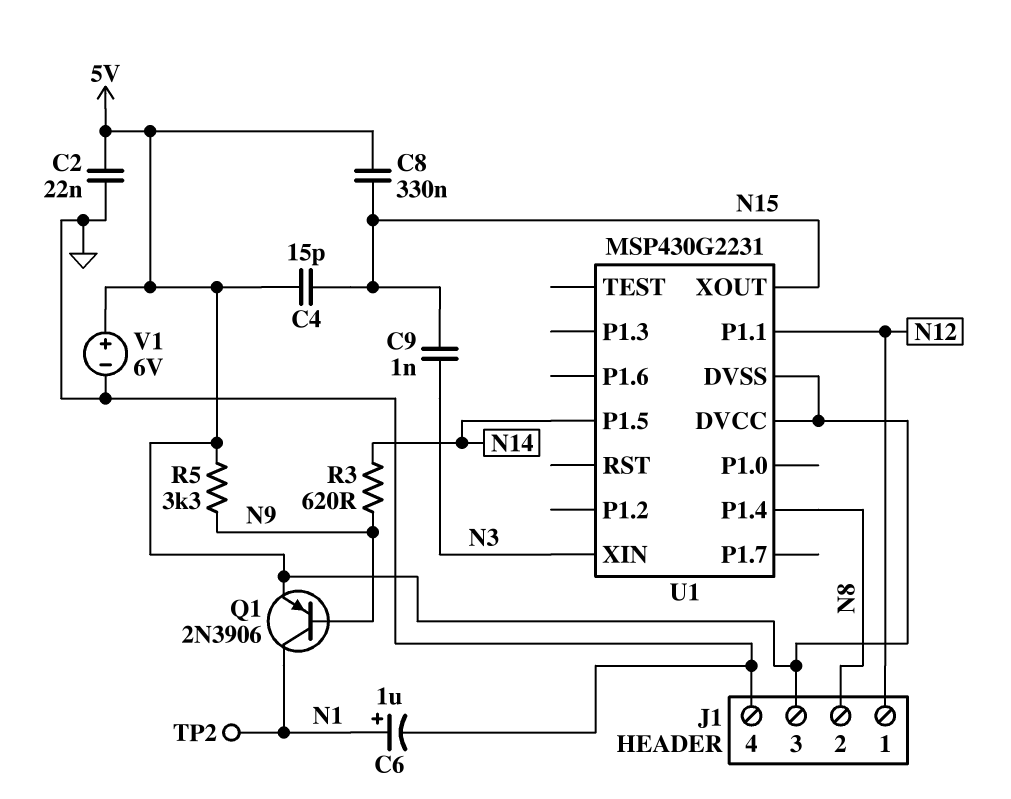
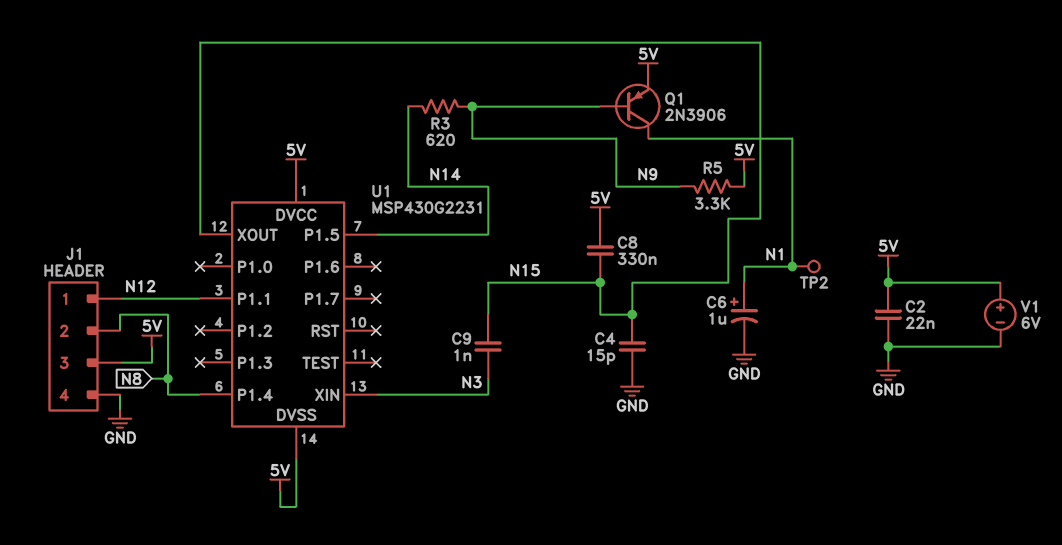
C4: 15pF (5V, N15) -> 15pF (GND, N15)

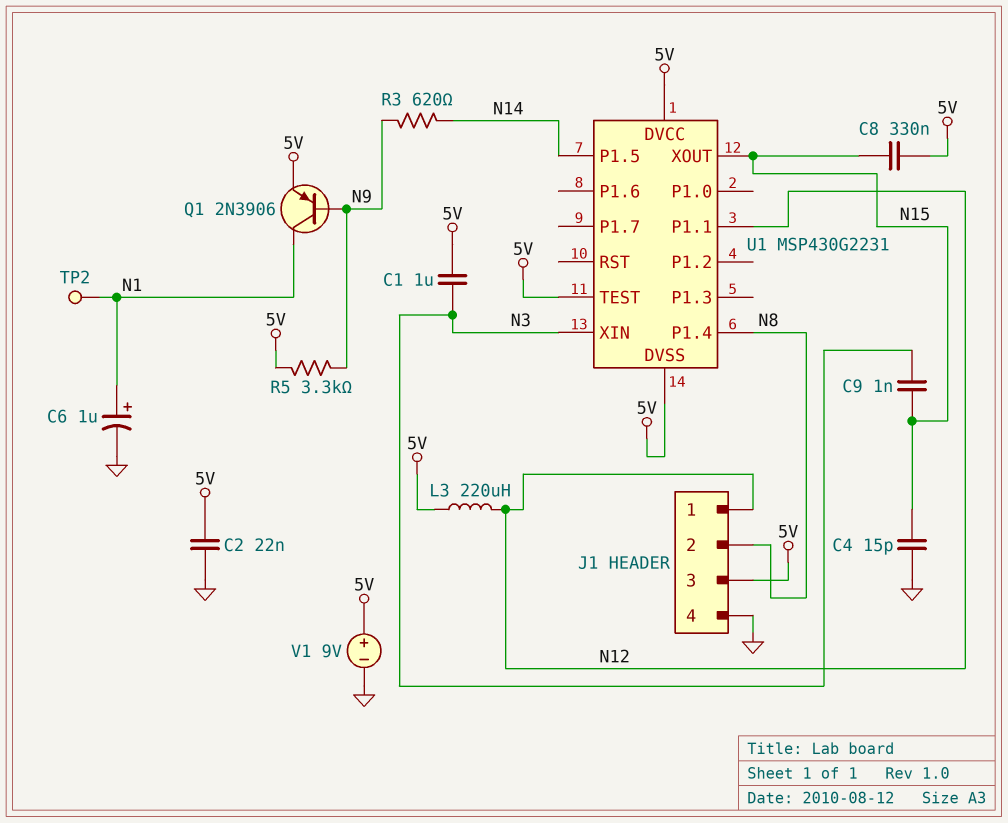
C1: none -> 1uF (5V, N3)
L3: none -> 220uH (5V, N12)
U1 pin TEST: none -> 5V
V1: 6V (plus 5V, minus GND) -> 9V (plus 5V, minus GND)

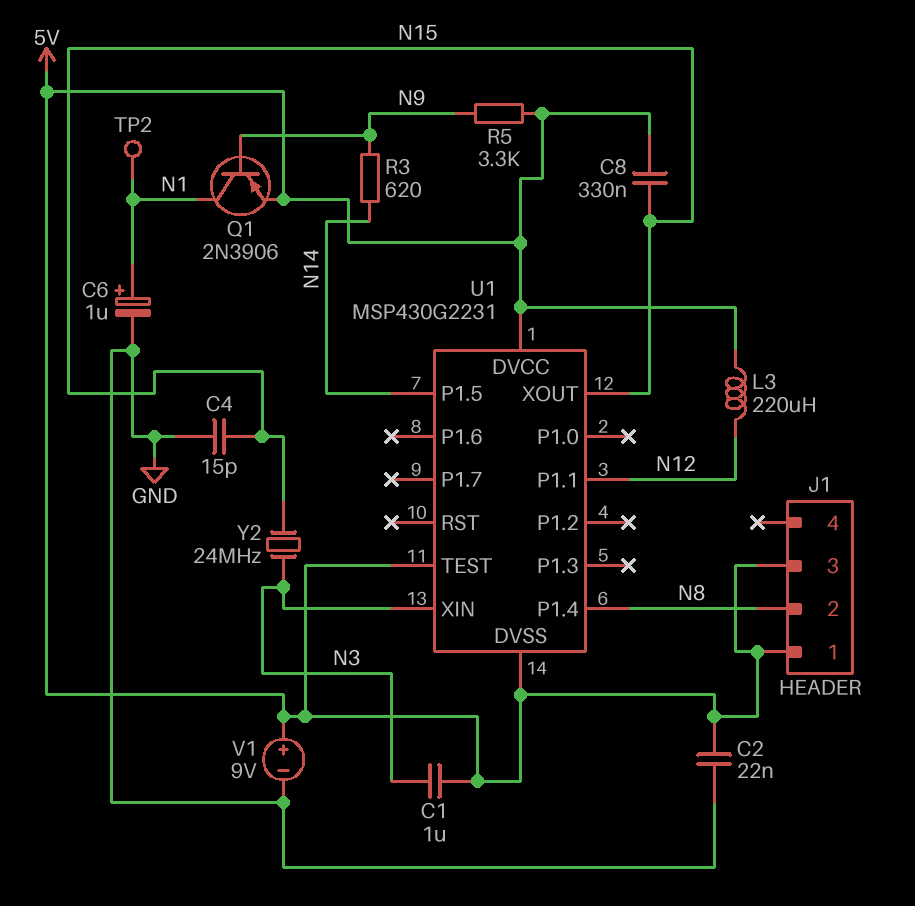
C9: 1nF (N3, N15) -> none
J1 pin 1: N12 -> 5V
J1 pin 4: GND -> none
Y2: none -> 24MHz (N3, N15)

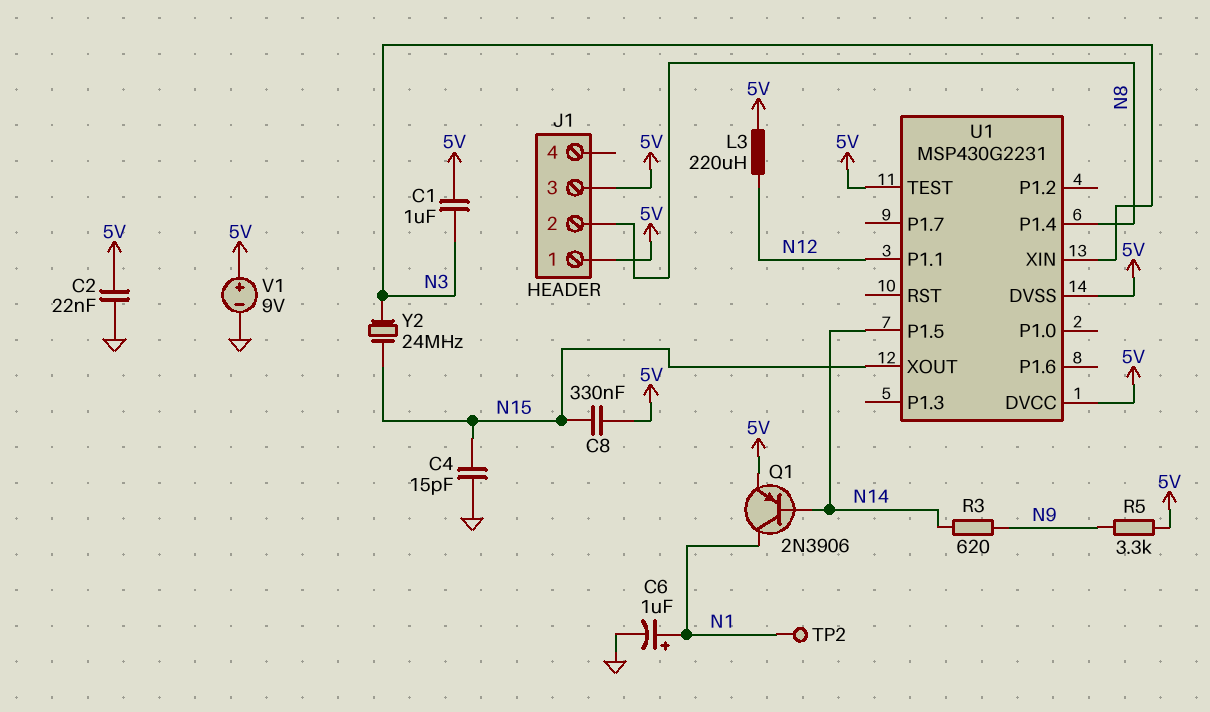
Q1: PNP 2N3906 (B N9, C N1, E 5V) -> PNP 2N3906 (B N14, C N1, E 5V)

